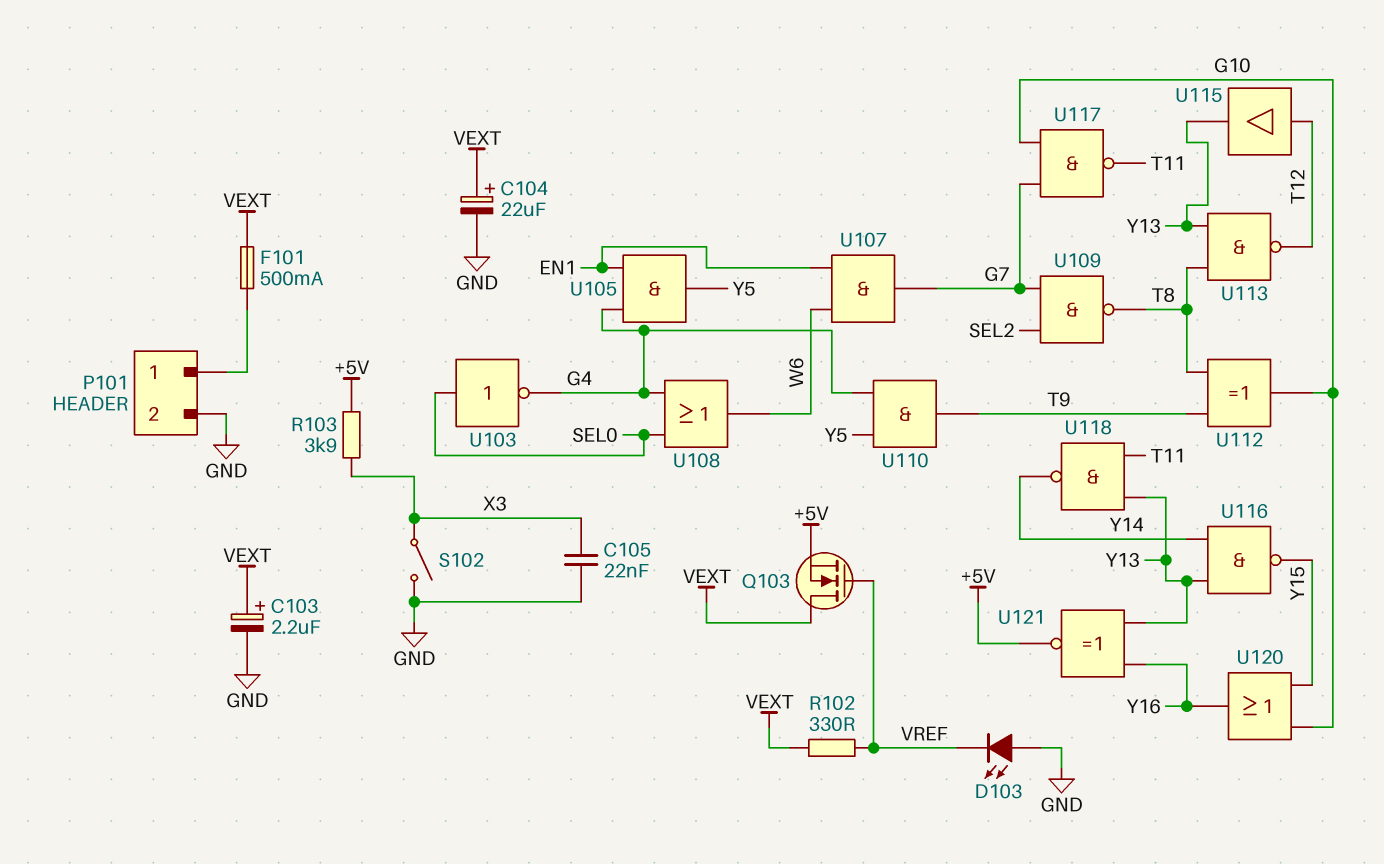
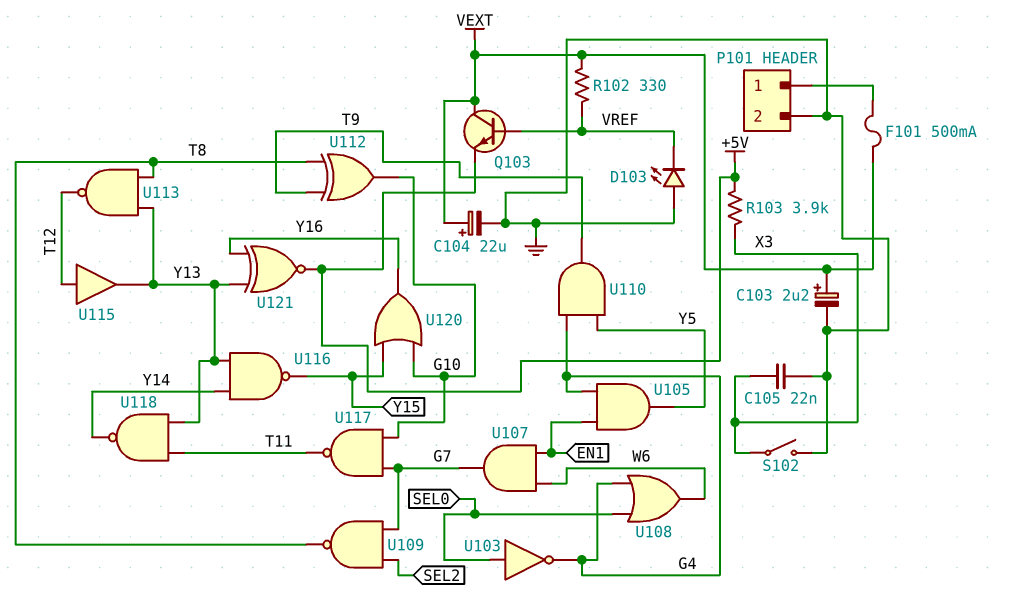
Q103: NMOS (G VREF, D VEXT, S +5V) -> NPN (B VREF, C VEXT, E +5V)

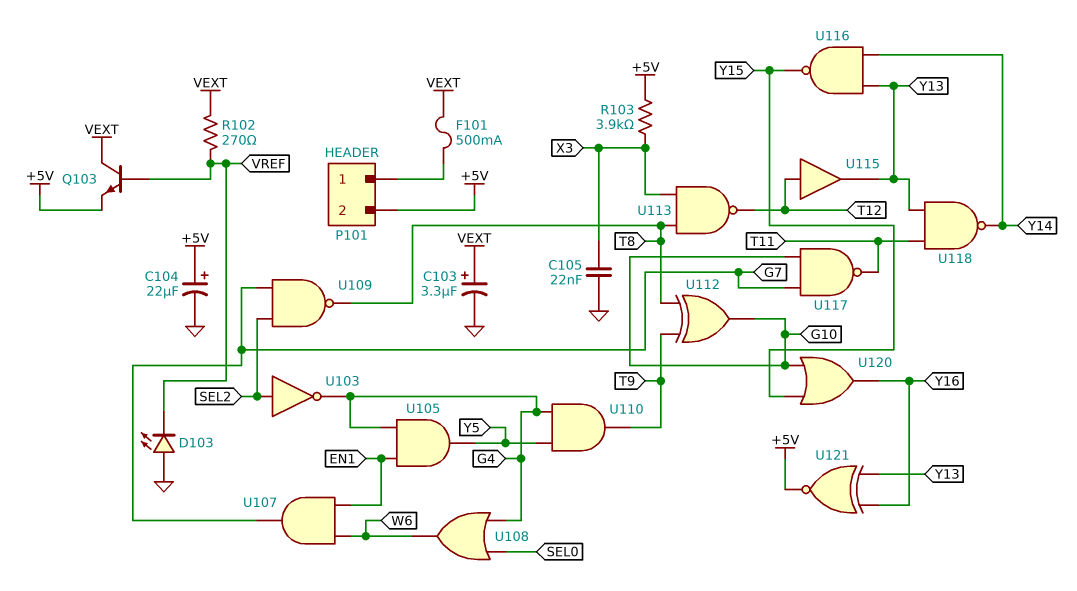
C103: 2.2uF (plus VEXT, minus GND) -> 3.3uF (plus VEXT, minus GND)
C104: 22uF (plus VEXT, minus GND) -> 22uF (plus +5V, minus GND)
P101 pin 2: GND -> +5V
R102: 330 (VEXT, VREF) -> 270 (VEXT, VREF)
S102: switch (GND, X3) -> none
U103: NOT (in SEL0, out G4) -> NOT (in SEL2, out G4)
U113: NAND (in T8, in Y13, out T12) -> NAND (in T8, in X3, out T12)

